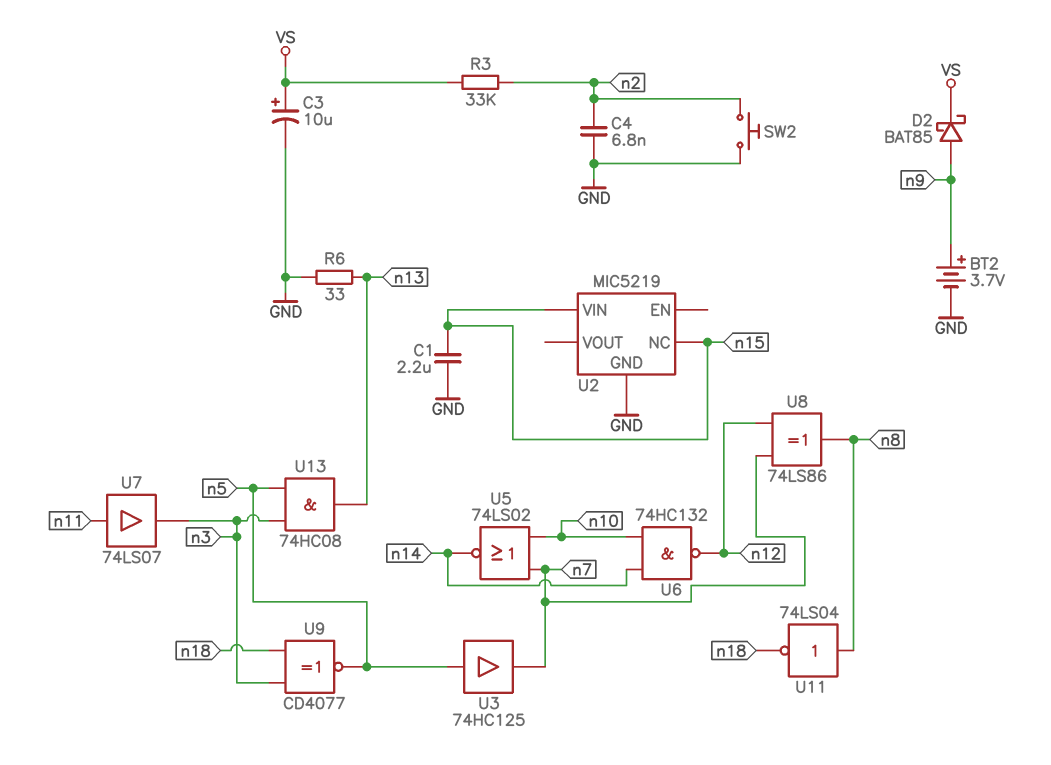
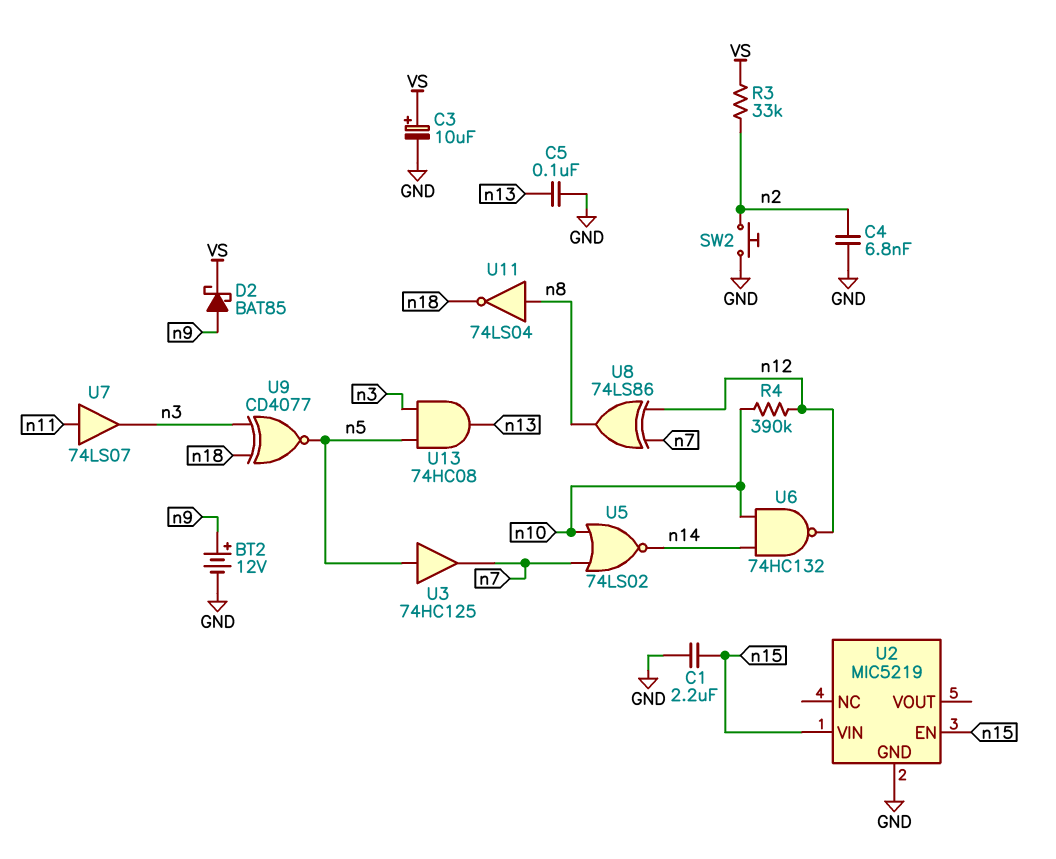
BT2: 3.7V (plus n9, minus GND) -> 12V (plus n9, minus GND)
C5: none -> 100nF (GND, n13)
R4: none -> 390k (n10, n12)
R6: 33 (GND, n13) -> none
U2 pin EN: none -> n15
U2 pin NC: n15 -> none

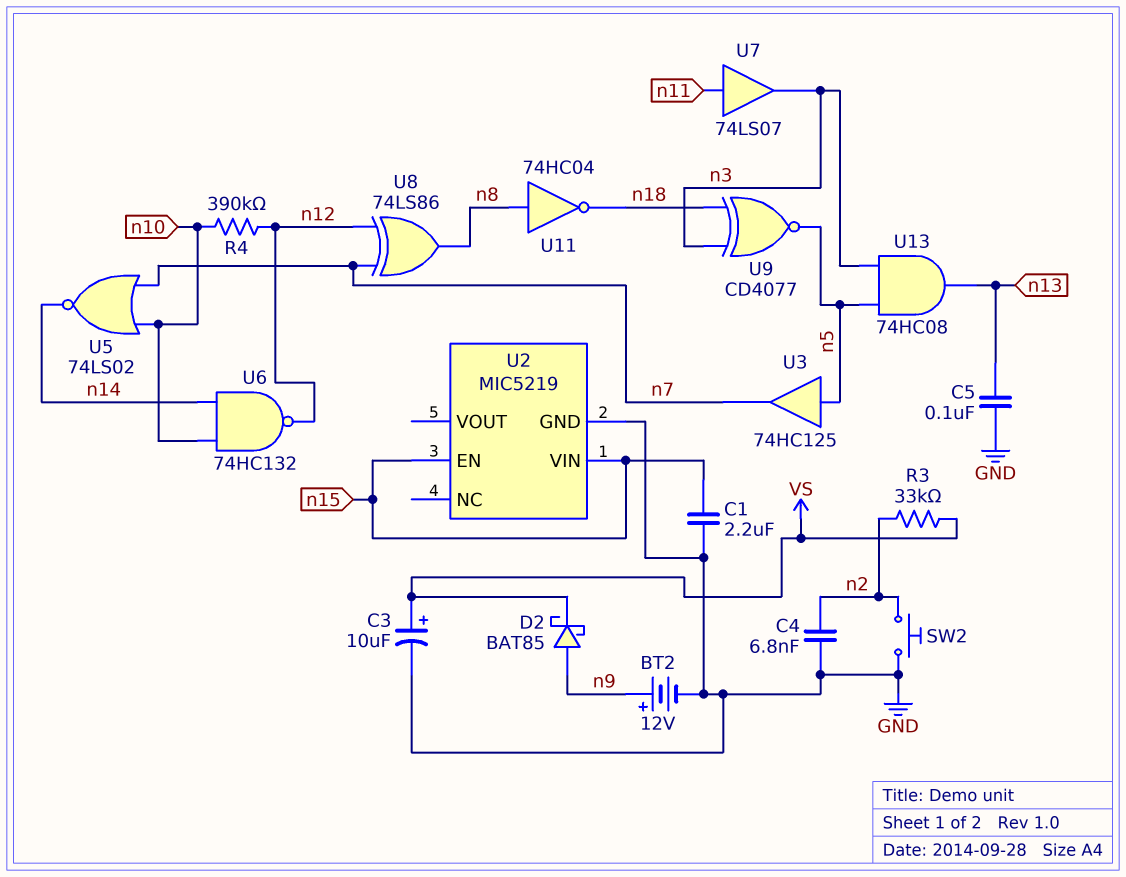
U11: NOT 74LS04 (in n8, out n18) -> NOT 74HC04 (in n8, out n18)

